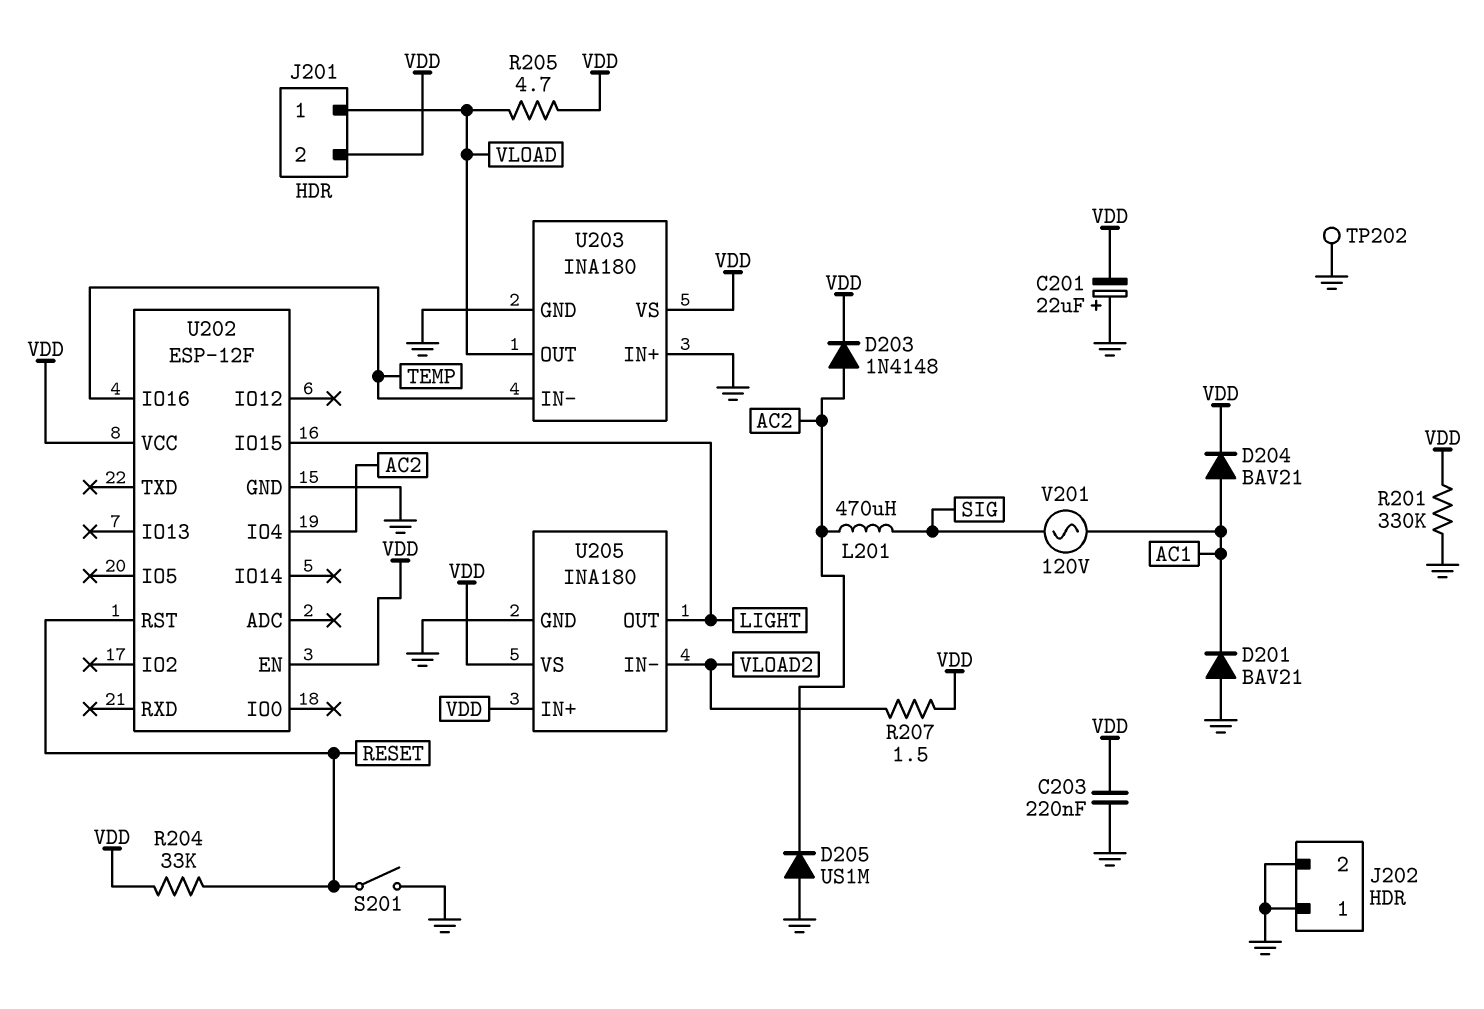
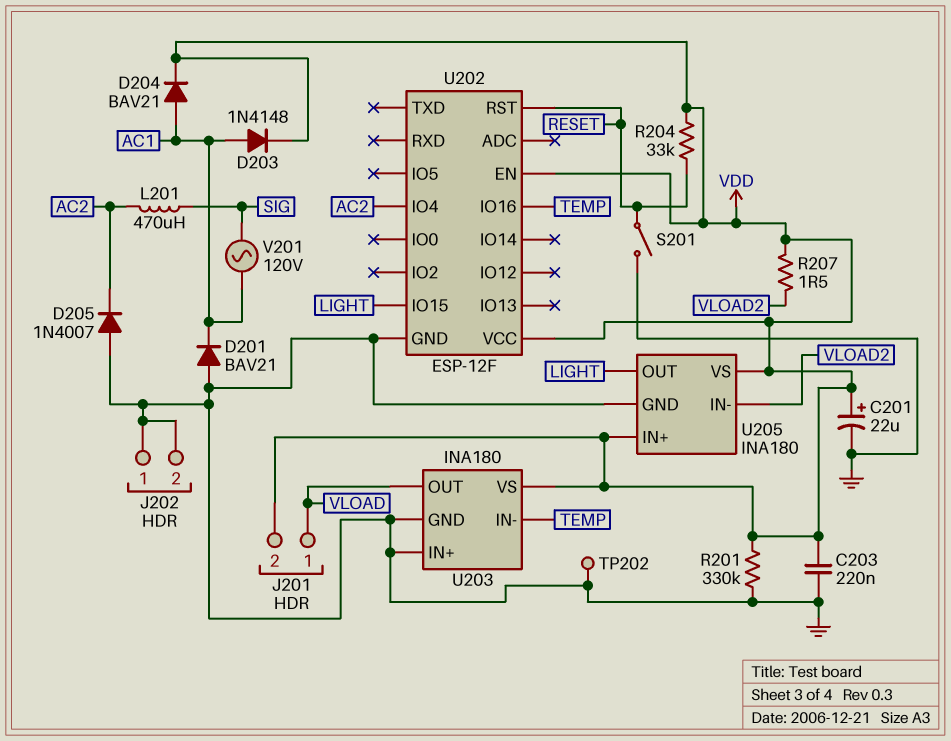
C201: 22uF (plus GND, minus VDD) -> 22uF (plus VDD, minus GND)
D203: diode 1N4148 (A AC2, K VDD) -> diode 1N4148 (A AC1, K VDD)
D205: diode US1M (A GND, K AC2) -> diode 1N4007 (A GND, K AC2)
R205: 4.7 (VDD, VLOAD) -> none

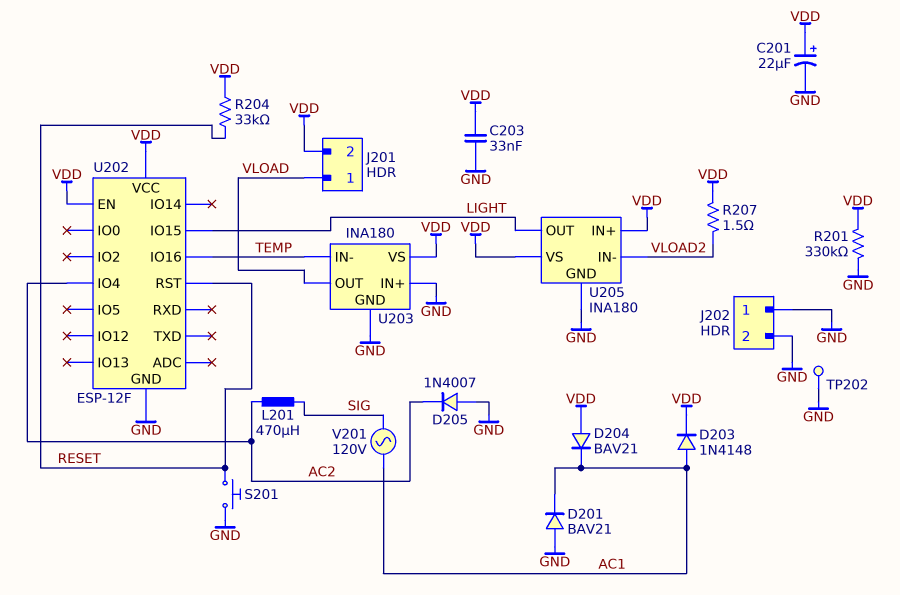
C203: 220nF (GND, VDD) -> 33nF (GND, VDD)
D204: diode BAV21 (A AC1, K VDD) -> diode BAV21 (A VDD, K AC1)
S201: switch (GND, RESET) -> button (GND, RESET)

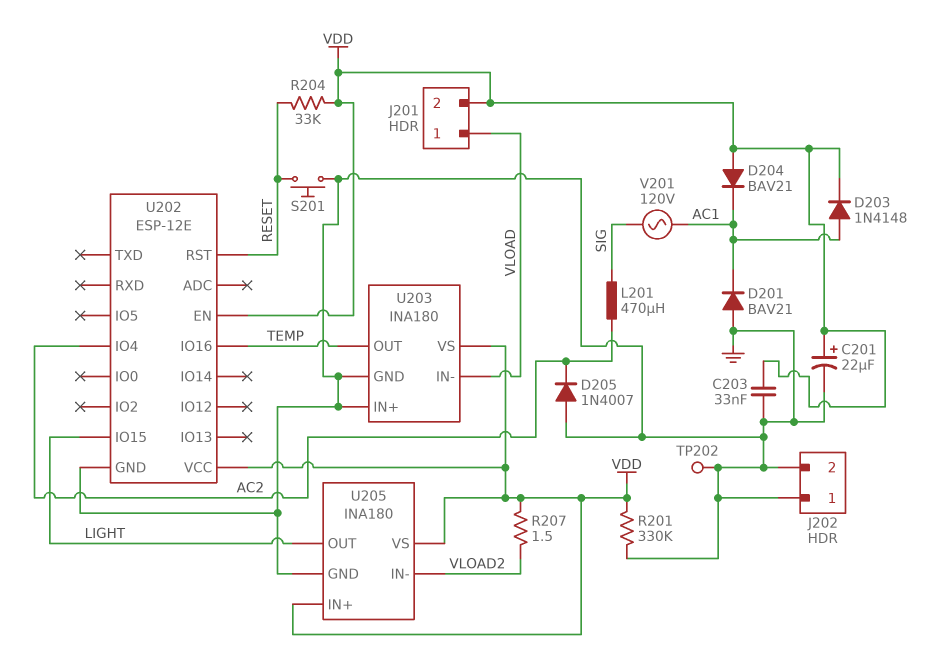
U202: ESP-12F -> ESP-12E
U203 pin IN-: TEMP -> VLOAD
U203 pin OUT: VLOAD -> TEMP

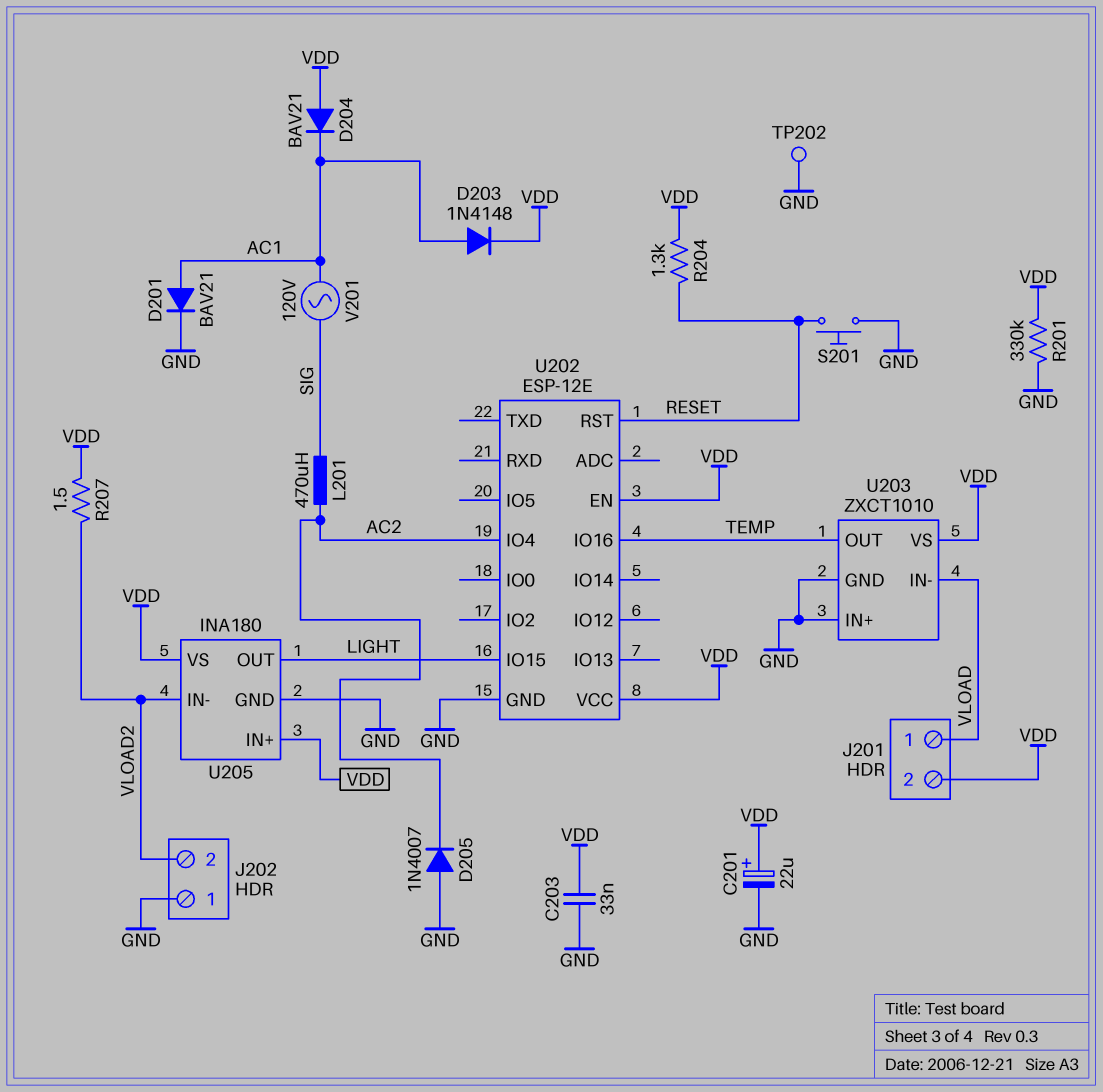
D201: diode BAV21 (A GND, K AC1) -> diode BAV21 (A AC1, K GND)
J202 pin 2: GND -> VLOAD2
R204: 33k (RESET, VDD) -> 1.3k (RESET, VDD)
U203: INA180 -> ZXCT1010

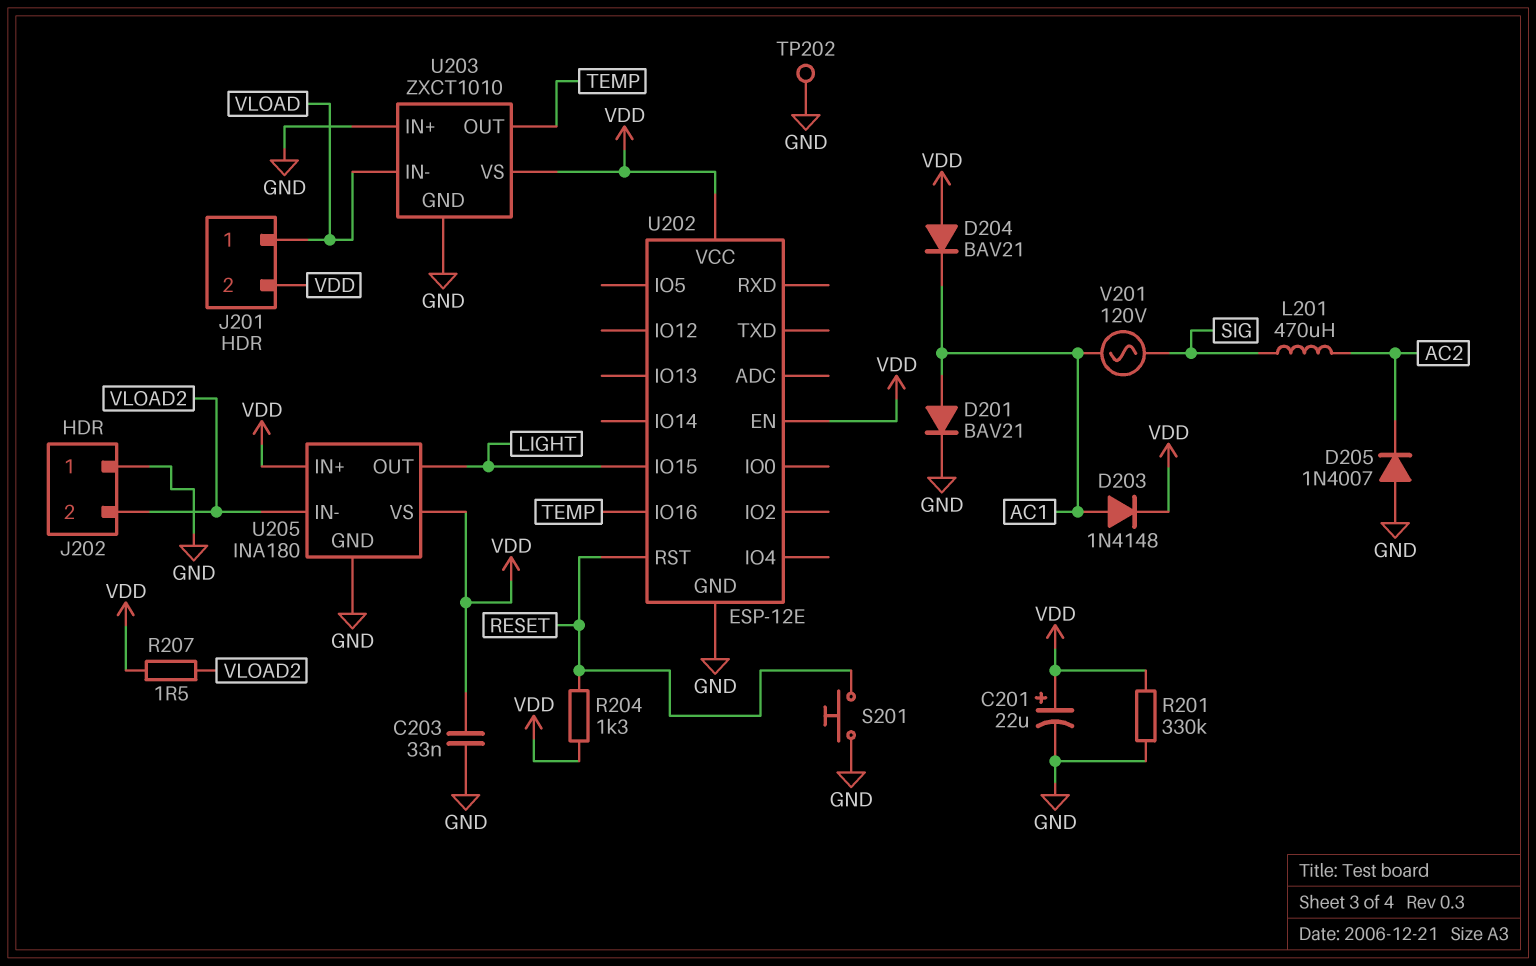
U202 pin IO4: AC2 -> none

